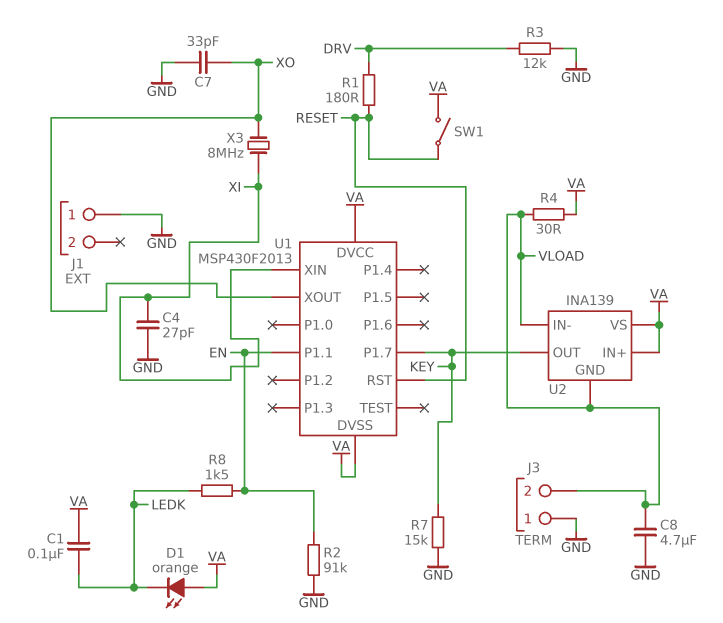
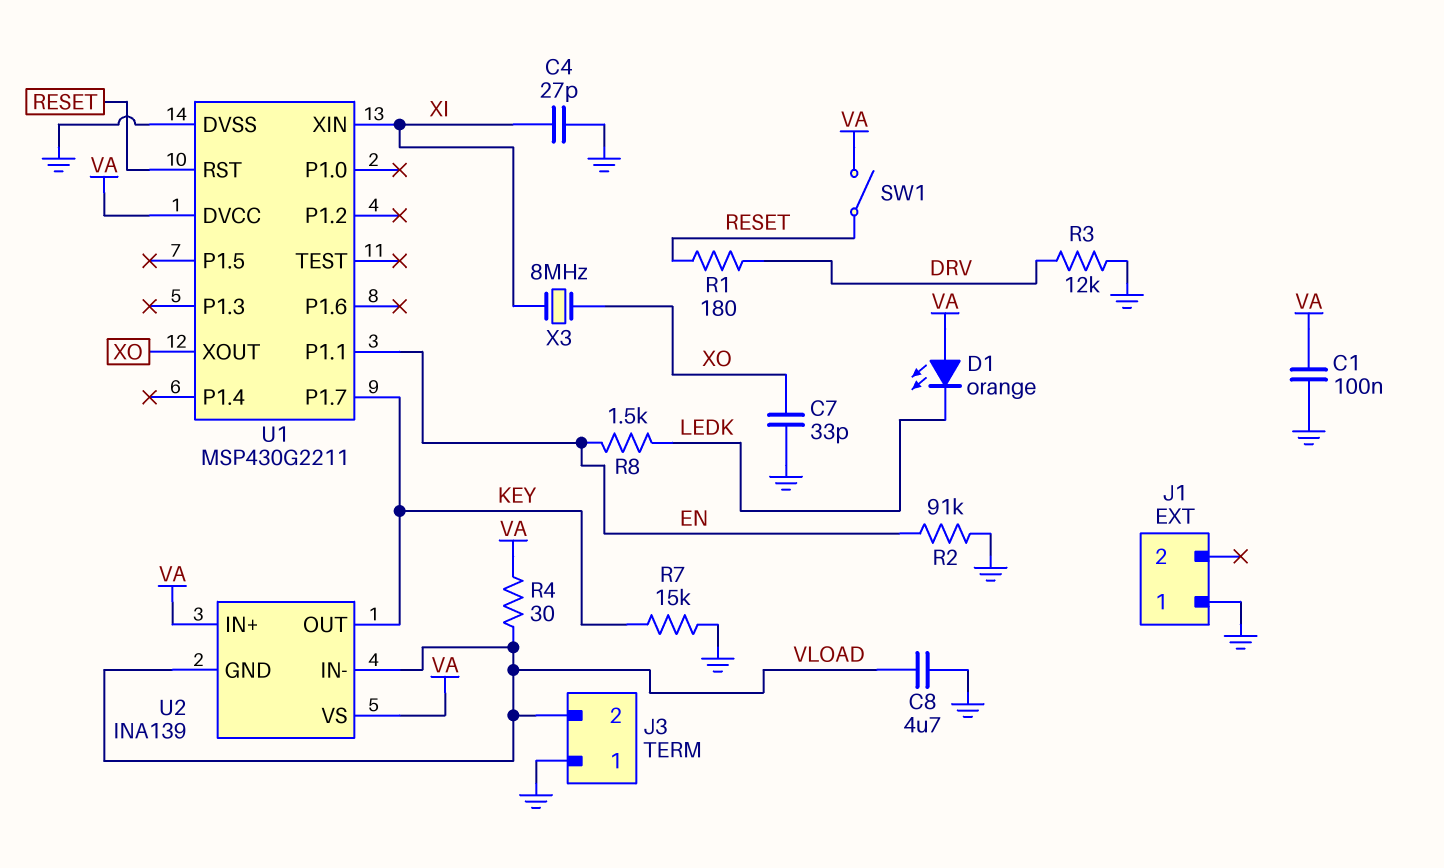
C1: 100nF (LEDK, VA) -> 100nF (GND, VA)
U1: MSP430F2013 -> MSP430G2211
U1 pin DVSS: VA -> GND

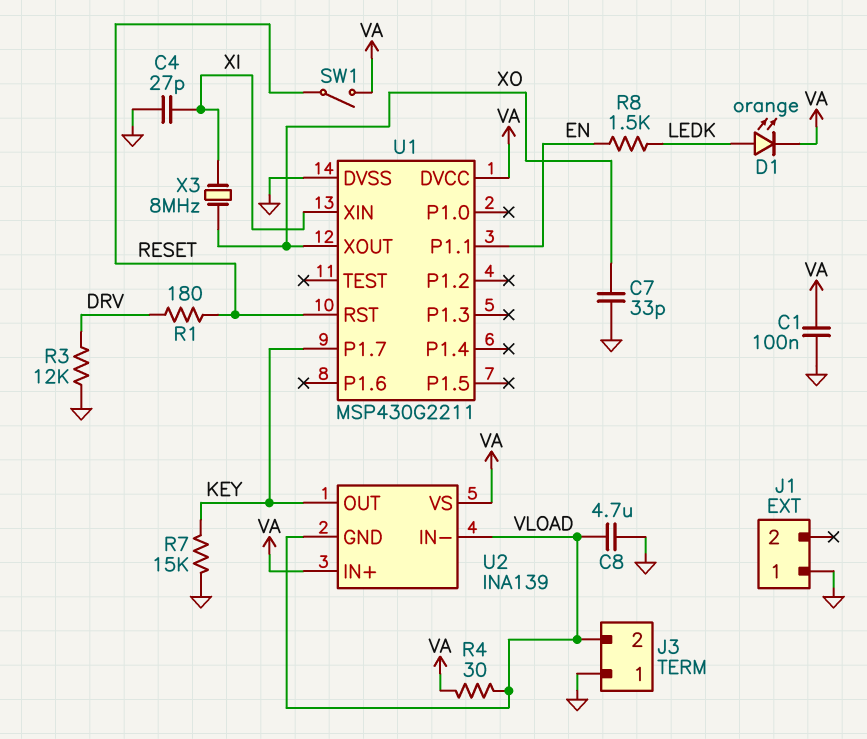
D1: LED orange (A VA, K LEDK) -> LED orange (A LEDK, K VA)
R2: 91k (EN, GND) -> none

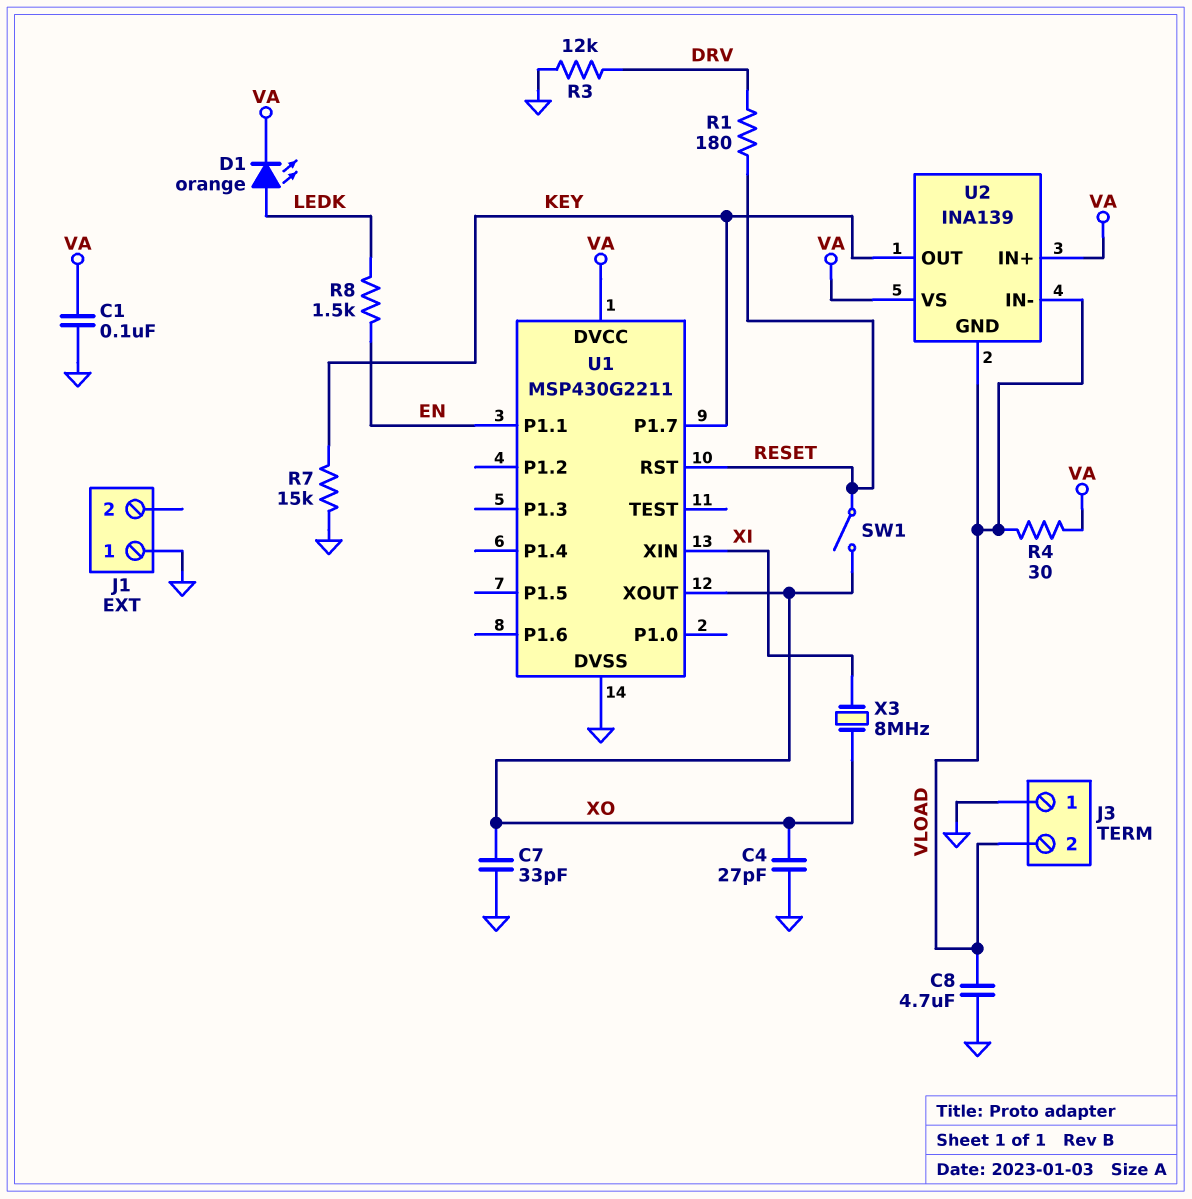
C4: 27pF (GND, XI) -> 27pF (GND, XO)
SW1: switch (RESET, VA) -> switch (RESET, XO)

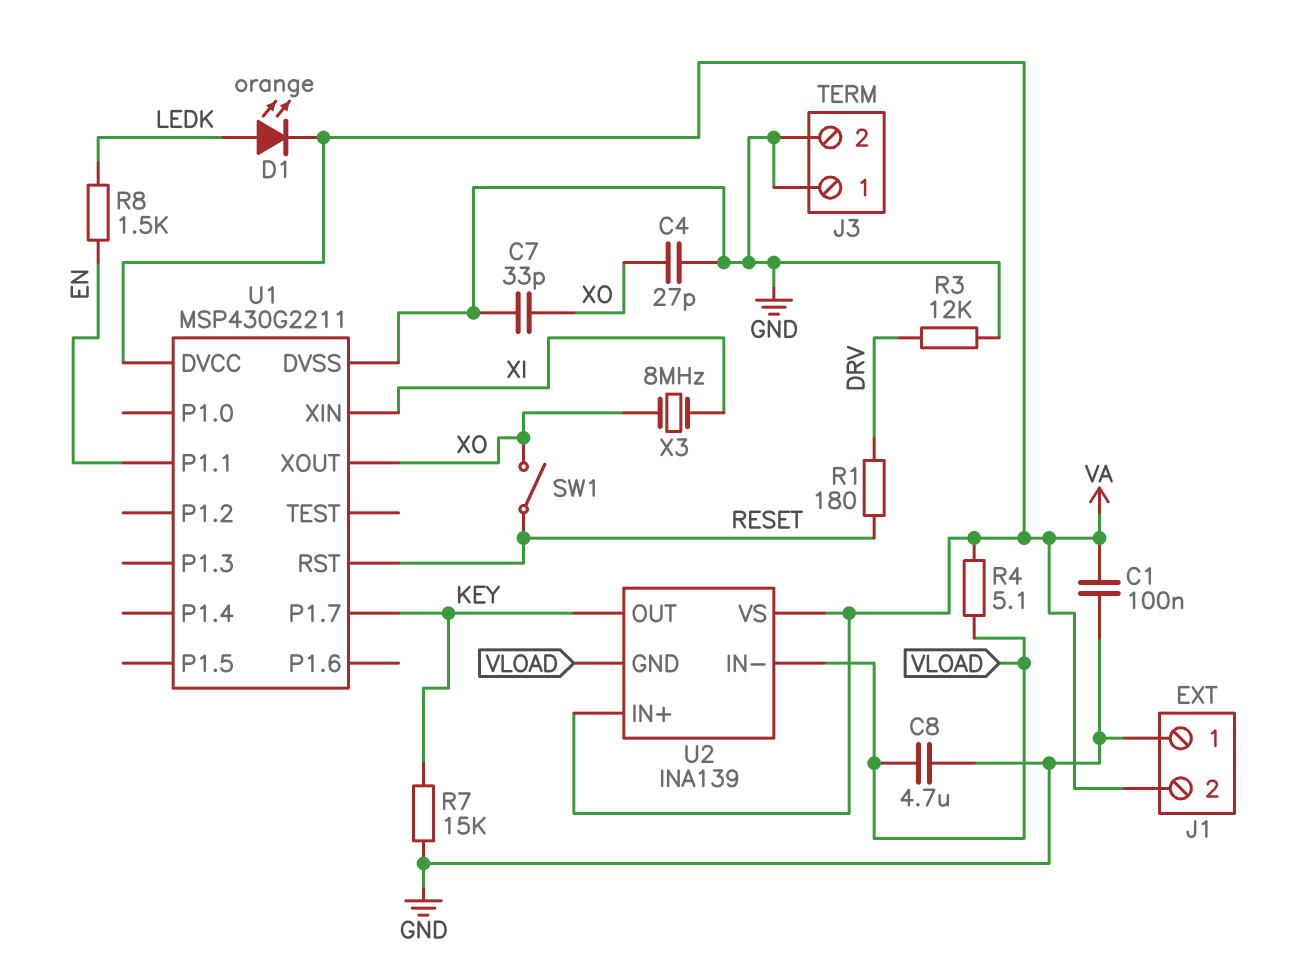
J1 pin 2: none -> VA
J3 pin 2: VLOAD -> GND
R4: 30 (VA, VLOAD) -> 5.1 (VA, VLOAD)

